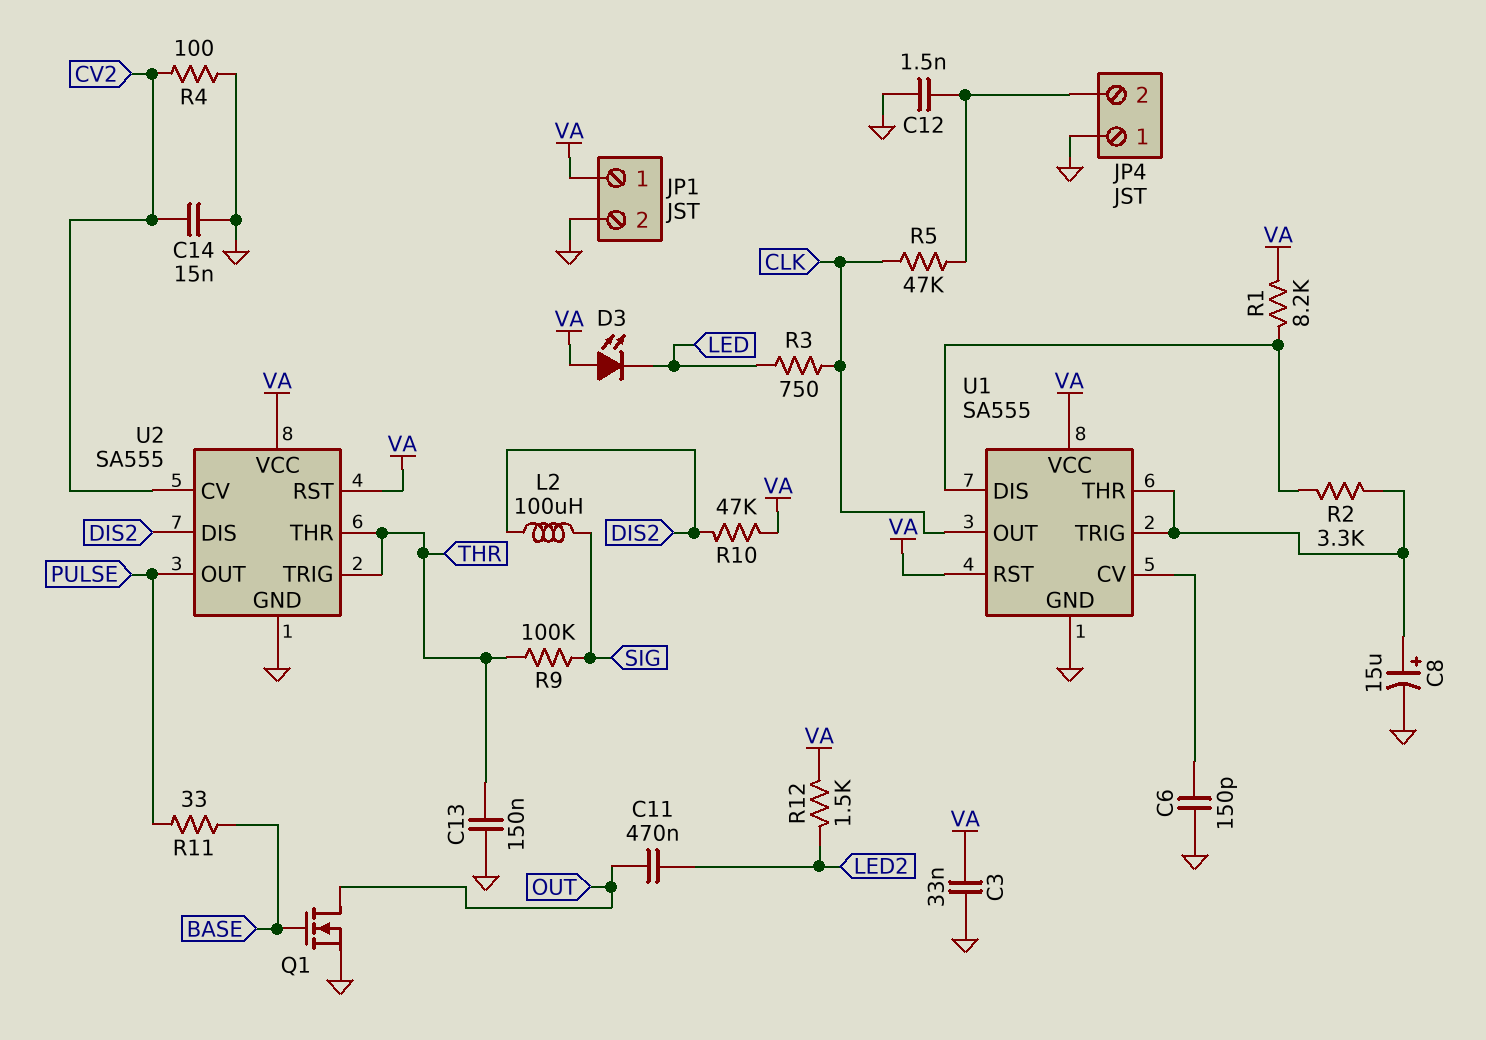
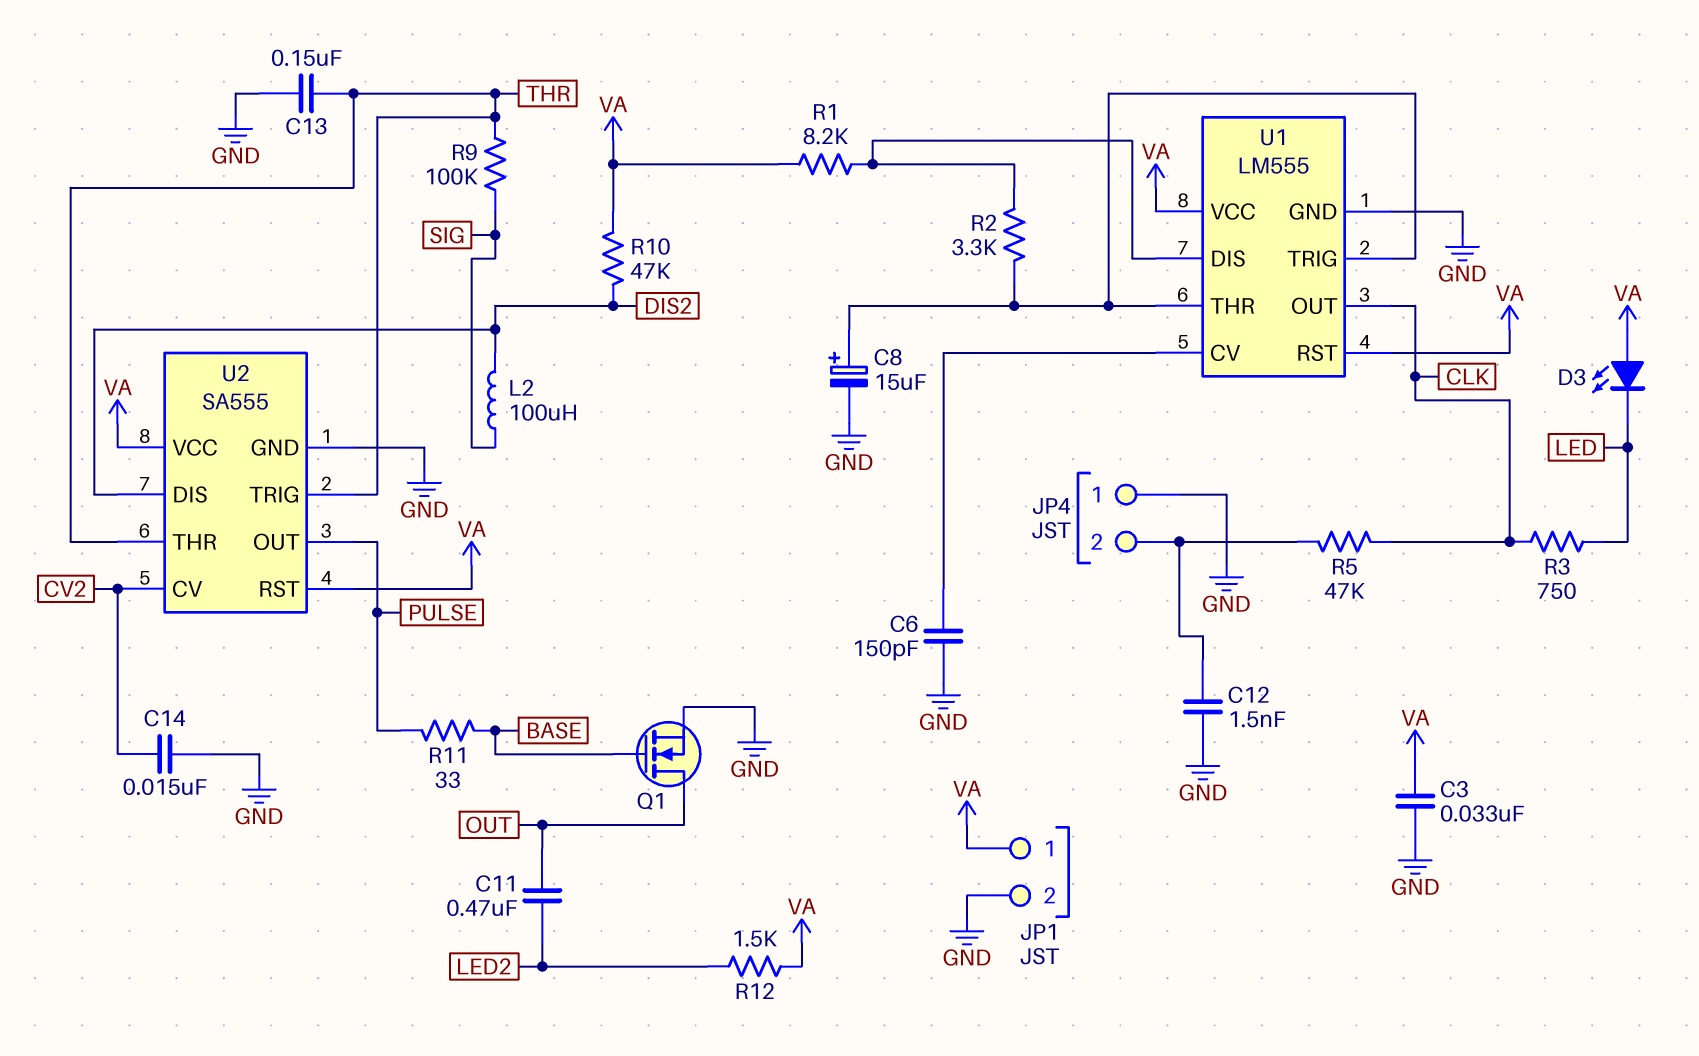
R4: 100 (CV2, GND) -> none
U1: SA555 -> LM555

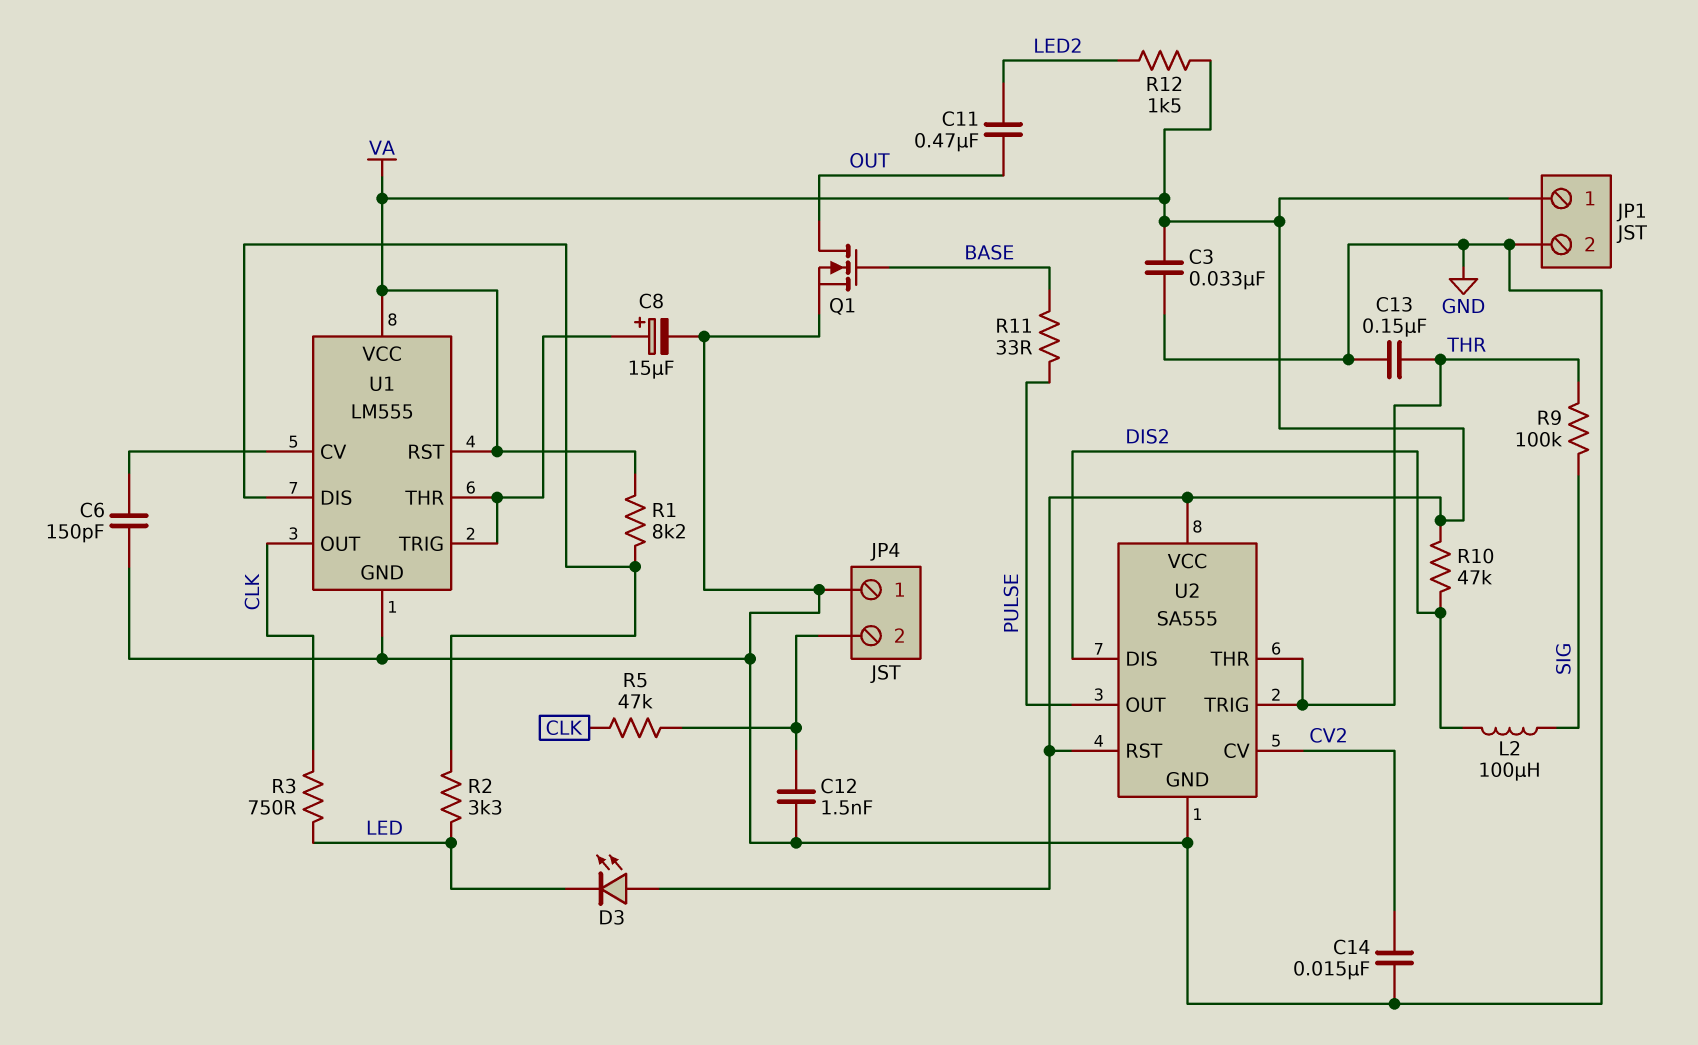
R2: 3.3k (U1/DIS, U1/THR) -> 3.3k (LED, U1/DIS)

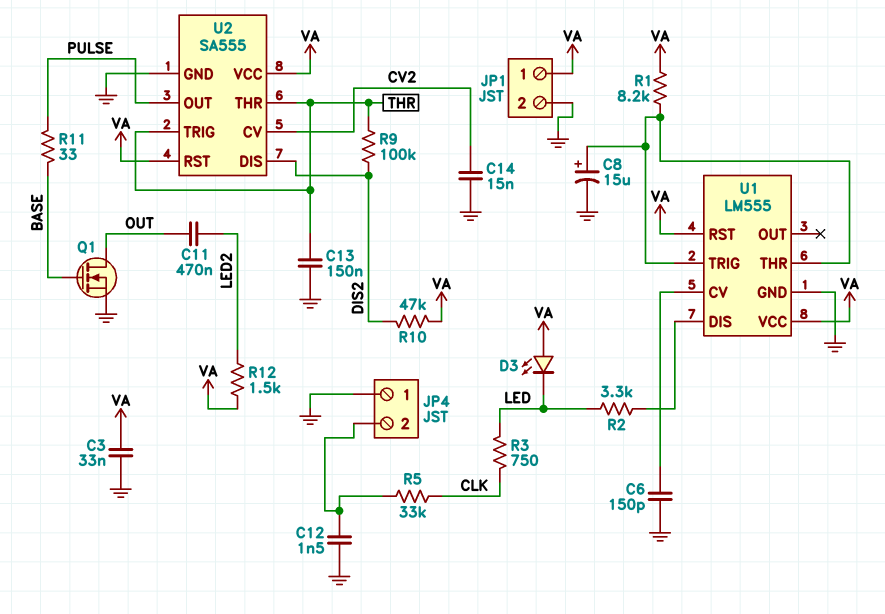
L2: 100uH (DIS2, SIG) -> none
R1: 8.2k (U1/DIS, VA) -> 8.2k (U1/THR, VA)
R5: 47k (CLK, JP4/2) -> 33k (CLK, JP4/2)
R9: 100k (SIG, THR) -> 100k (DIS2, THR)
U1 pin OUT: CLK -> none

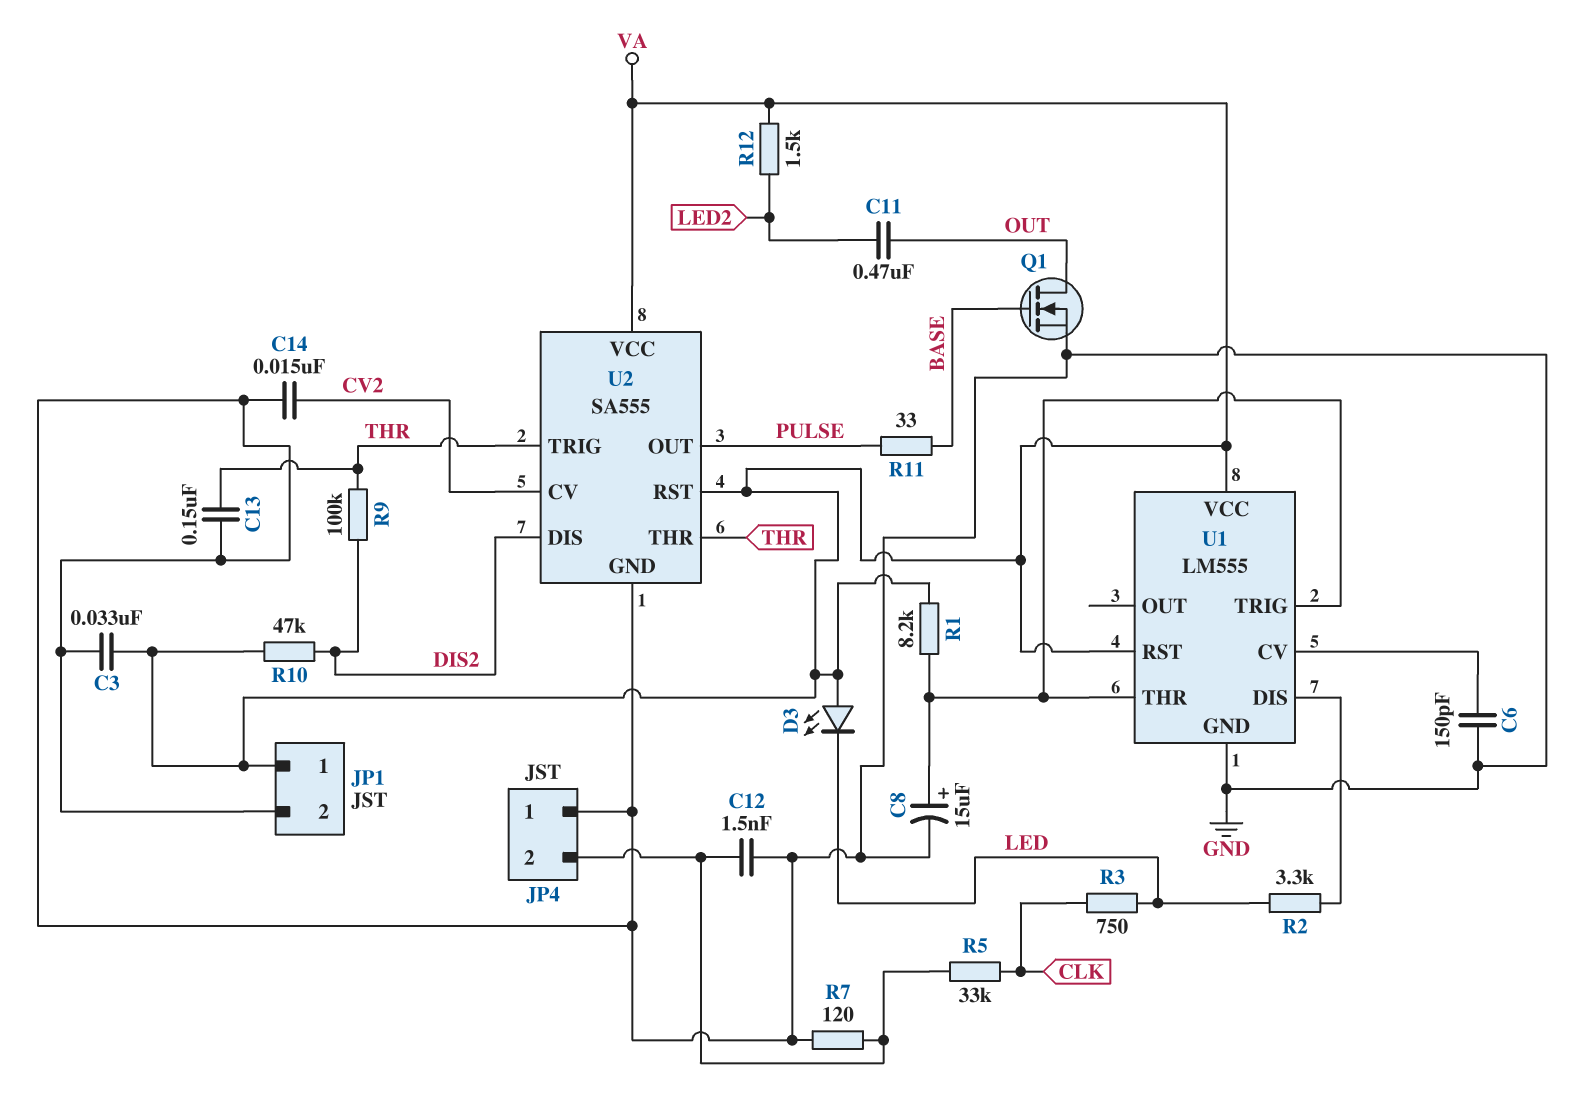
R7: none -> 120 (GND, JP4/2)

